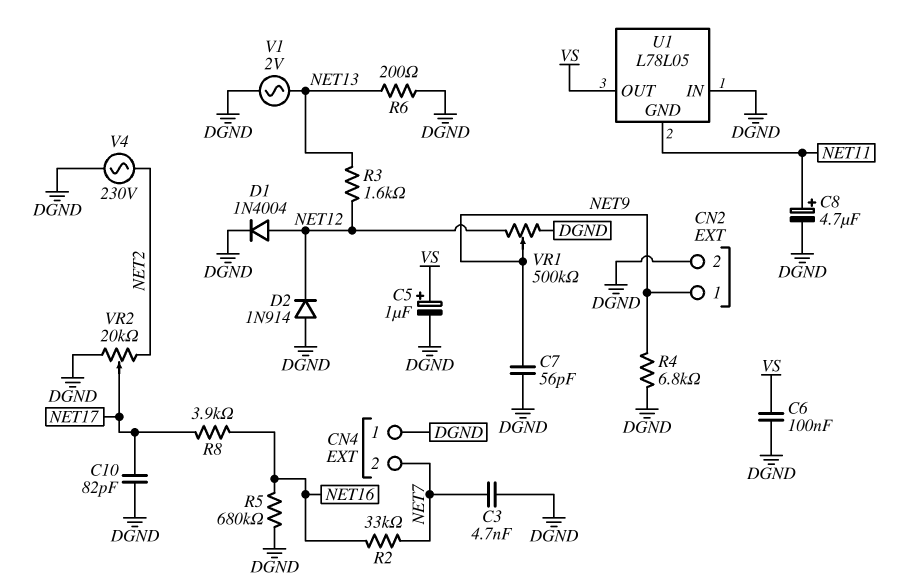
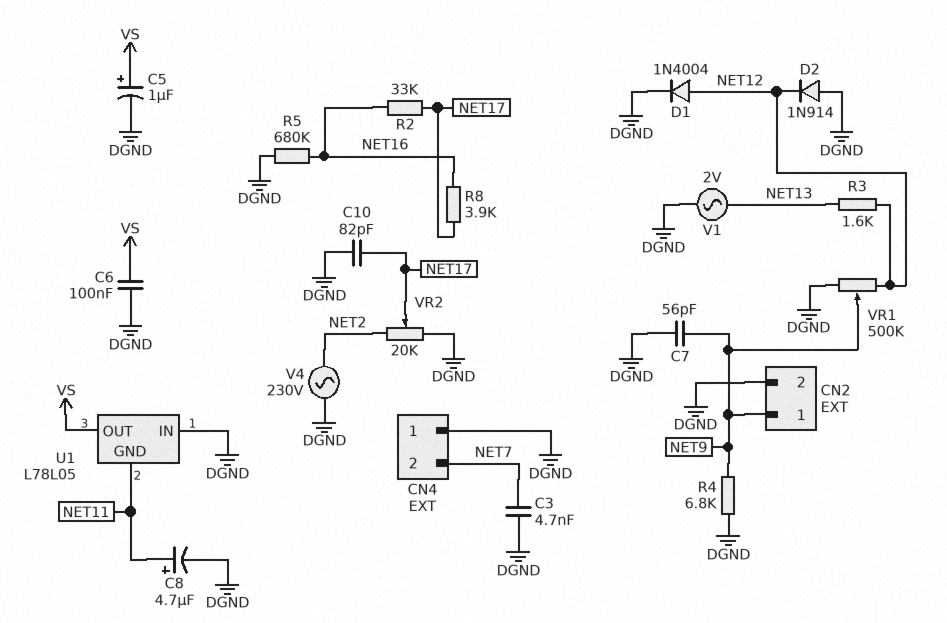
R2: 33k (NET7, NET16) -> 33k (NET16, NET17)
R6: 200 (DGND, NET13) -> none

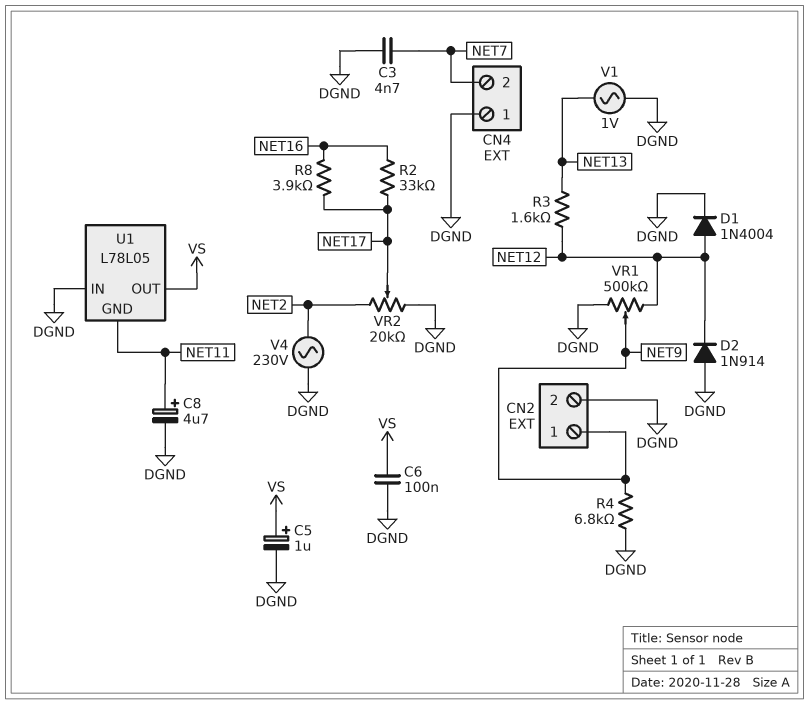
C7: 56pF (DGND, NET9) -> none
C10: 82pF (DGND, NET17) -> none
R5: 680k (DGND, NET16) -> none
V1: AC 2V (DGND, NET13) -> AC 1V (DGND, NET13)

